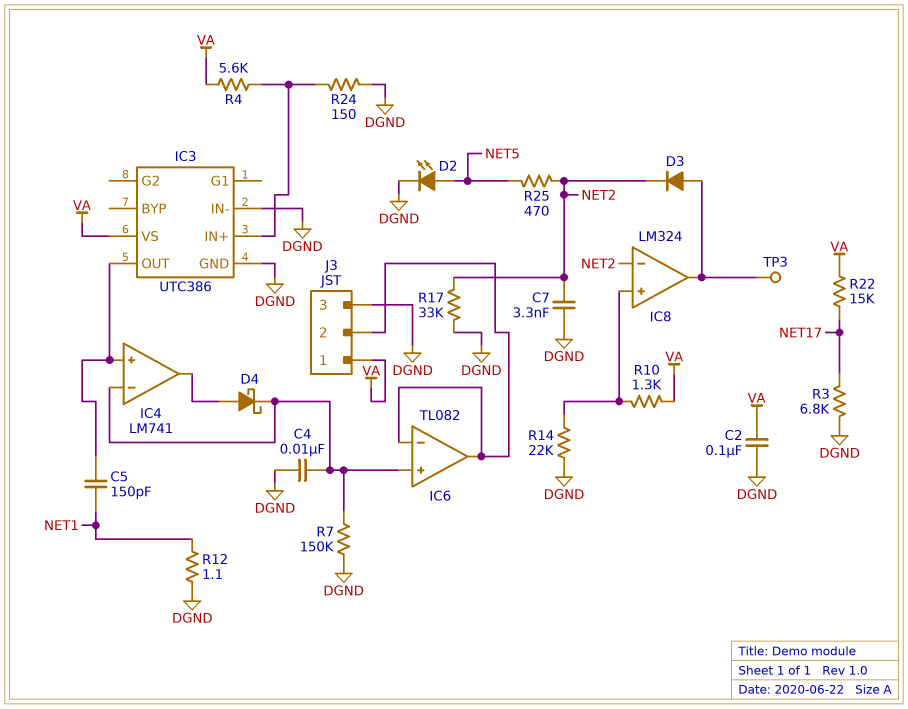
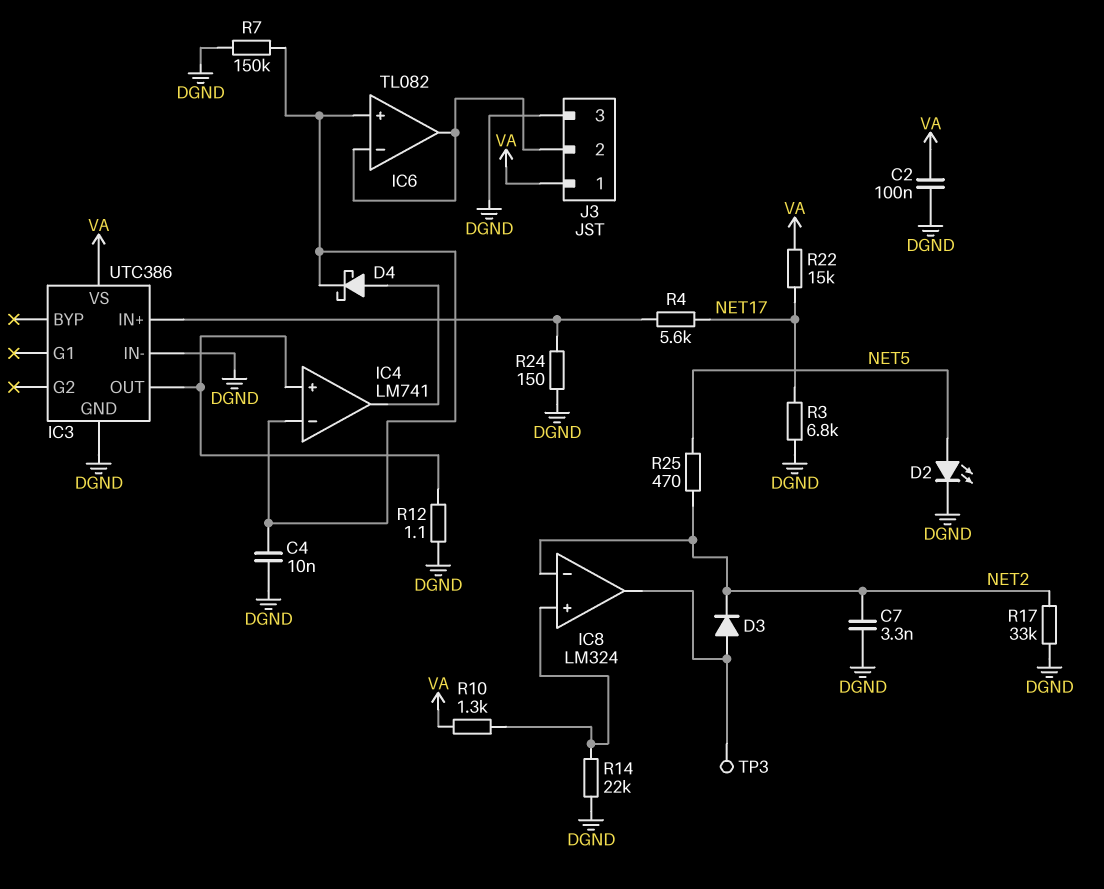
C5: 150pF (IC3/OUT, NET1) -> none
R4: 5.6k (IC3/IN+, VA) -> 5.6k (IC3/IN+, NET17)
R12: 1.1 (DGND, NET1) -> 1.1 (DGND, IC3/OUT)

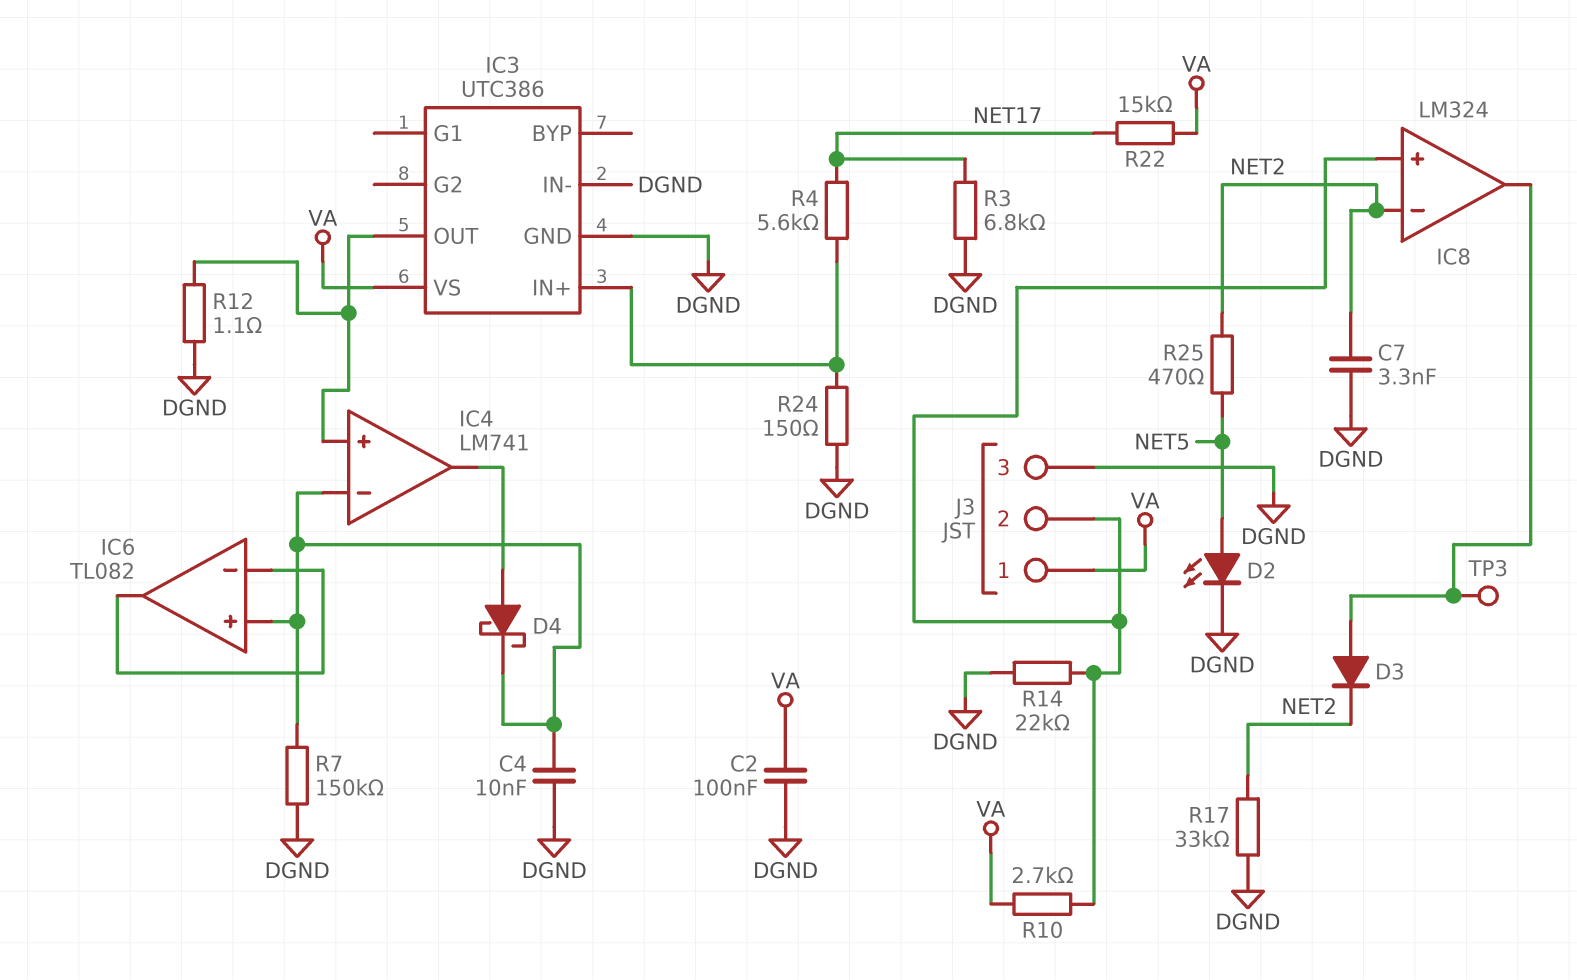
J3 pin 2: IC6/in- -> IC8/in+
R10: 1.3k (IC8/in+, VA) -> 2.7k (IC8/in+, VA)

